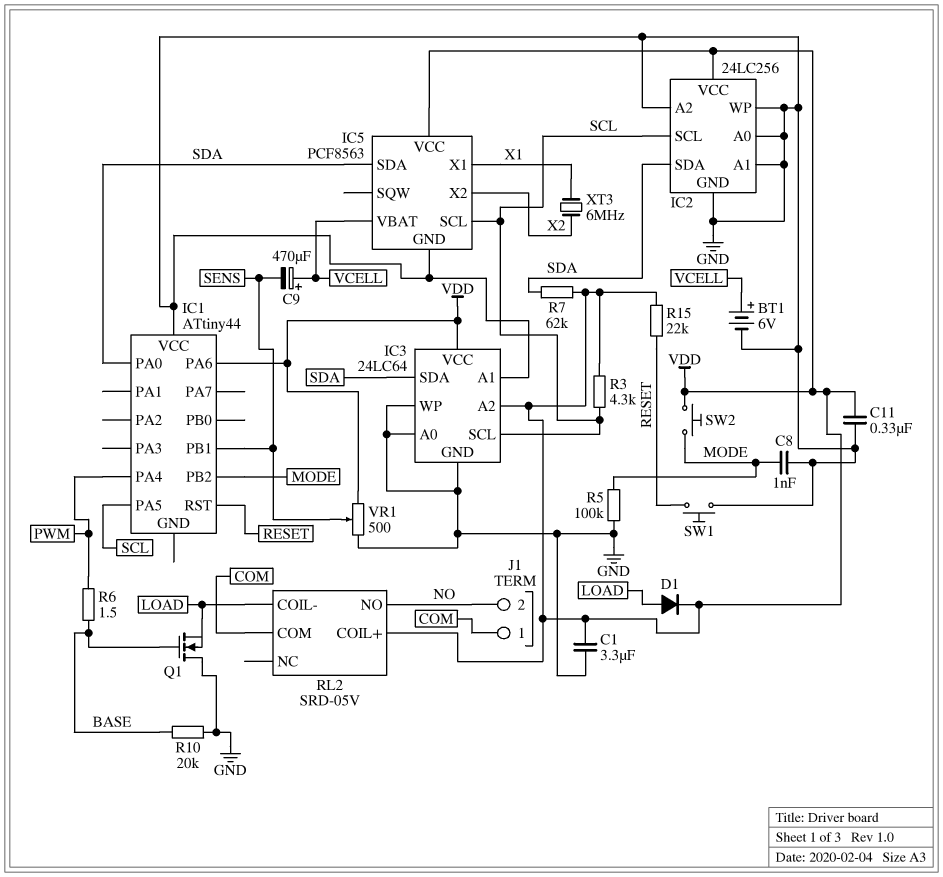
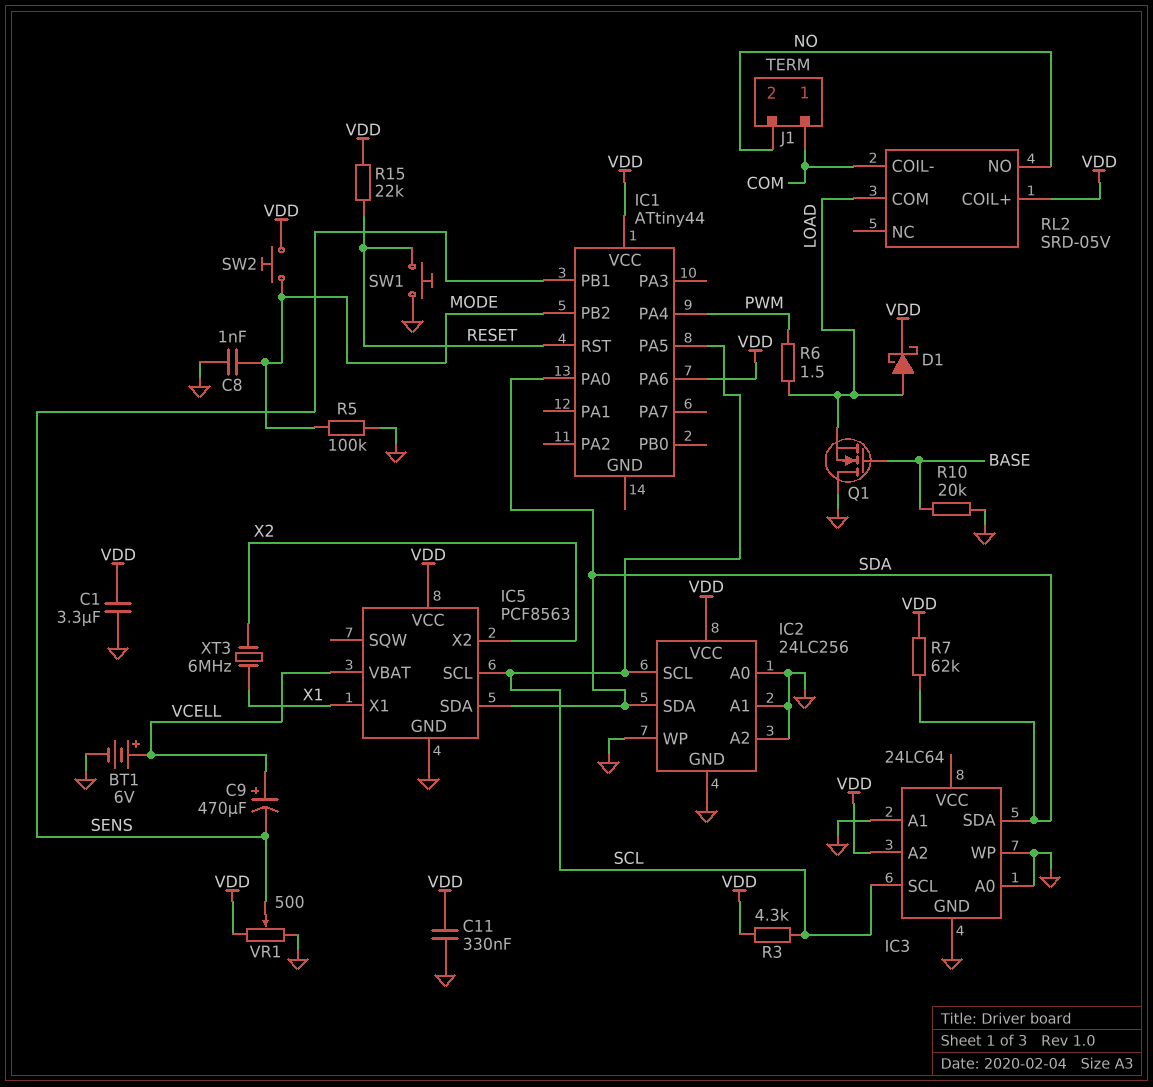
D1: diode (A LOAD, K VDD) -> schottky (A LOAD, K VDD)
IC1 pin VCC: GND -> VDD
IC3 pin VCC: VDD -> none
R6: 1.5 (BASE, PWM) -> 1.5 (LOAD, PWM)
RL2 pin COIL-: LOAD -> COM
RL2 pin COM: COM -> LOAD

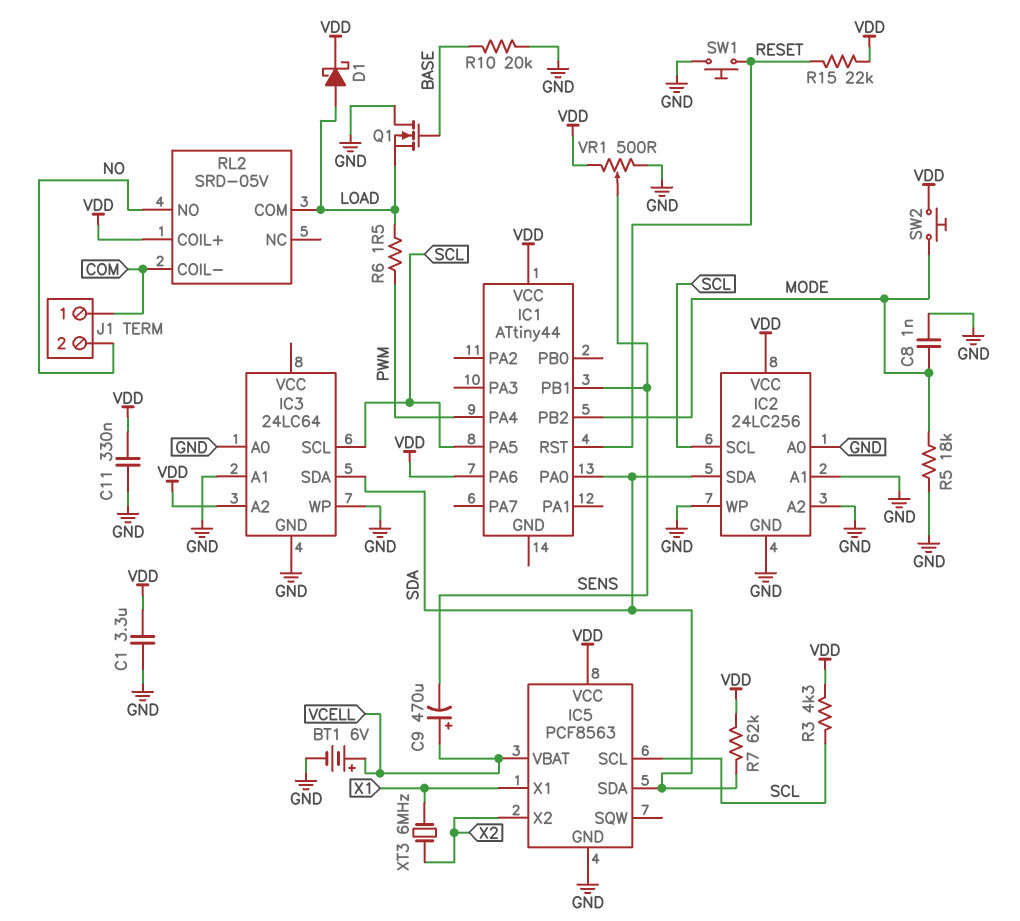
R5: 100k (GND, MODE) -> 18k (GND, MODE)

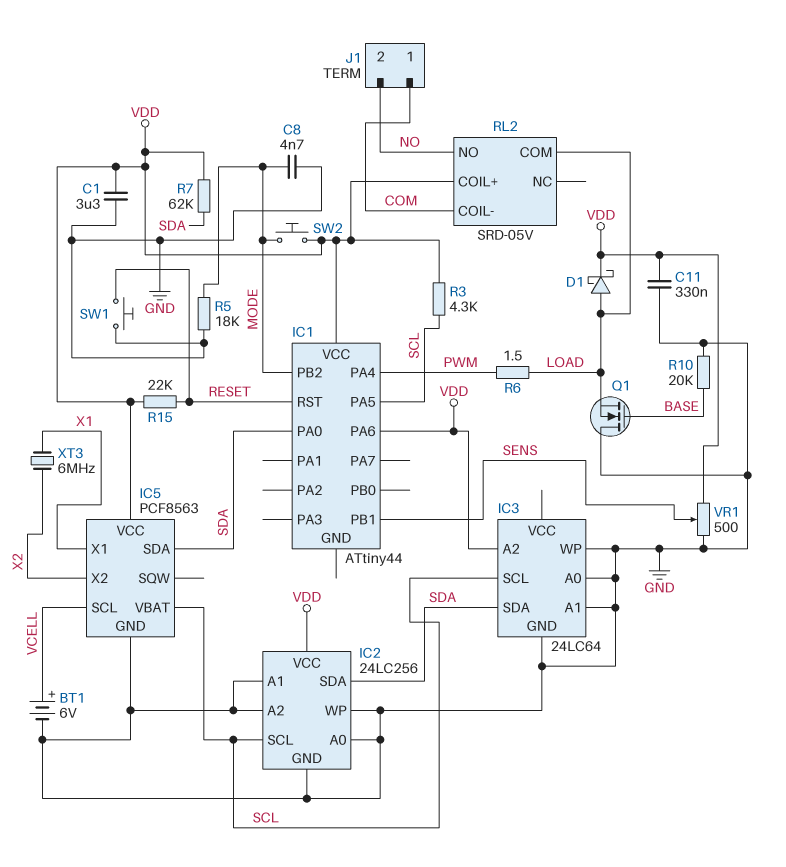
C8: 1nF (GND, MODE) -> 4.7nF (GND, MODE)
C9: 470uF (plus VCELL, minus SENS) -> none
IC5 pin SCL: SCL -> VCELL
IC5 pin VBAT: VCELL -> SCL

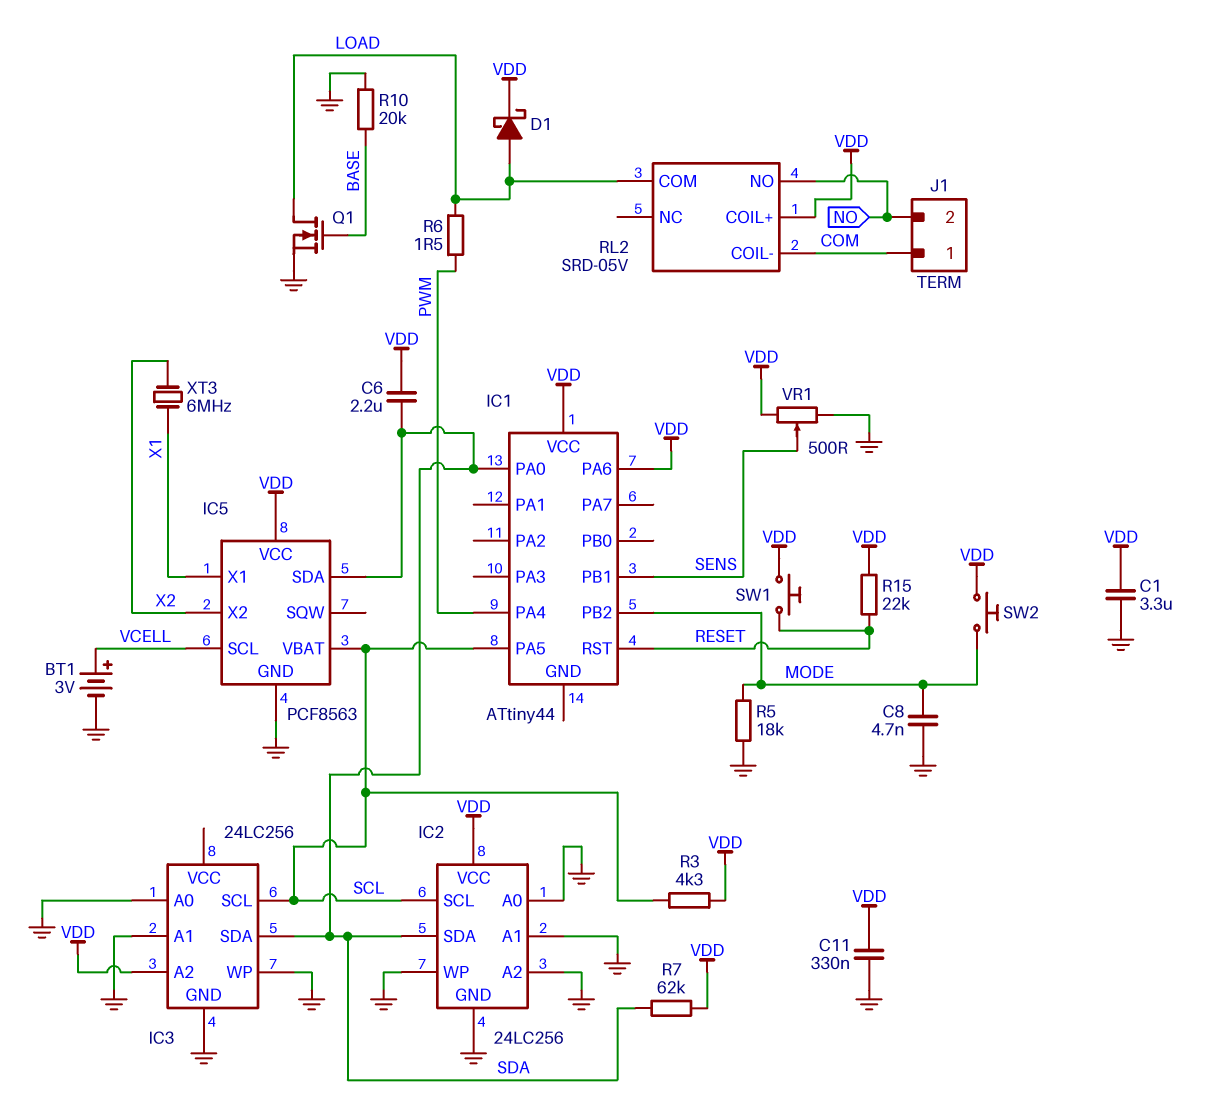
BT1: 6V (plus VCELL, minus GND) -> 3V (plus VCELL, minus GND)
C6: none -> 2.2uF (SDA, VDD)
IC3: 24LC64 -> 24LC256
Q1: NMOS (G BASE, D GND, S LOAD) -> NMOS (G BASE, D LOAD, S GND)
SW1: button (GND, RESET) -> button (RESET, VDD)

